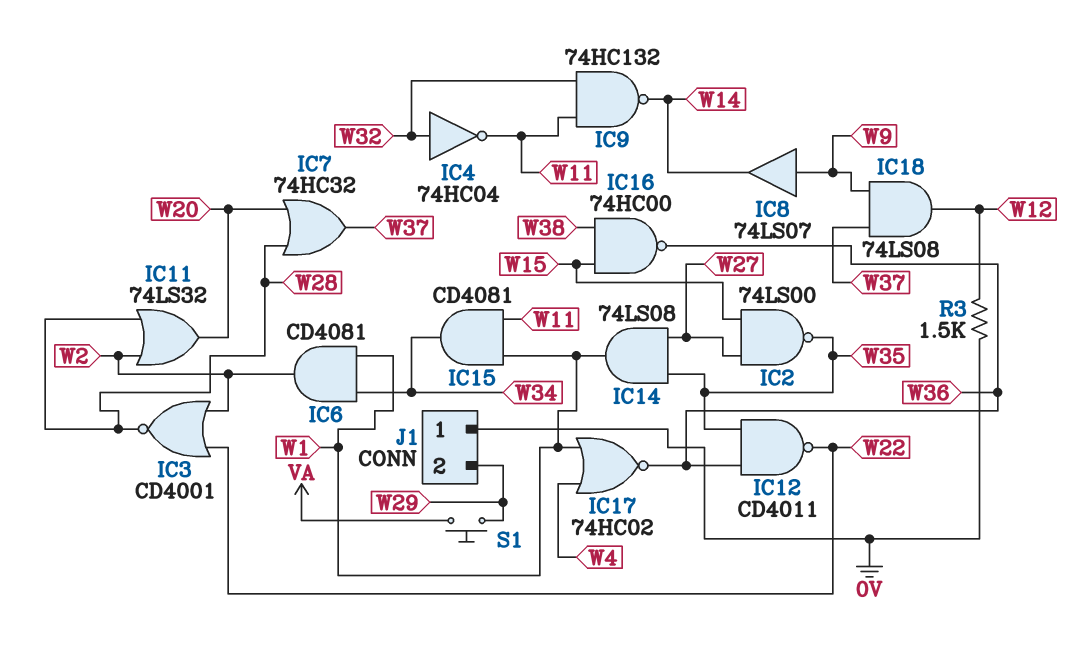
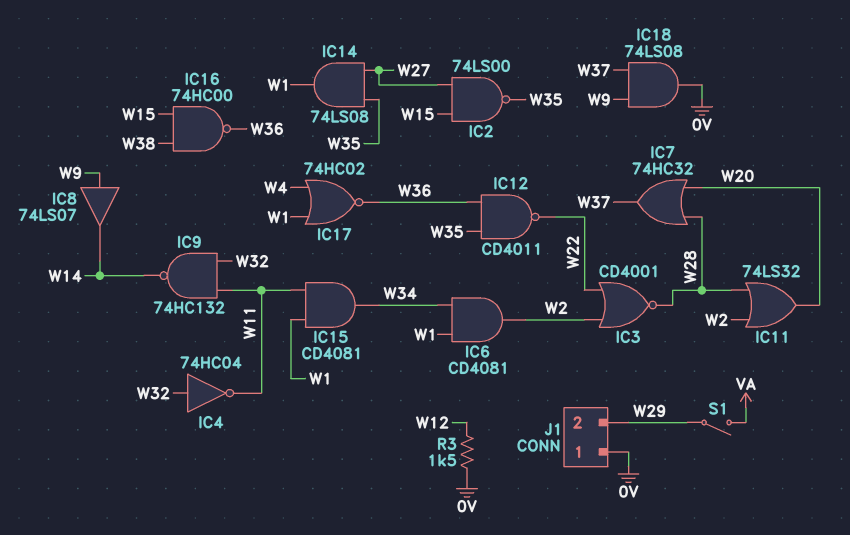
IC18: AND 74LS08 (in W9, in W37, out W12) -> AND 74LS08 (in W9, in W37, out 0V)
S1: button (VA, W29) -> switch (VA, W29)

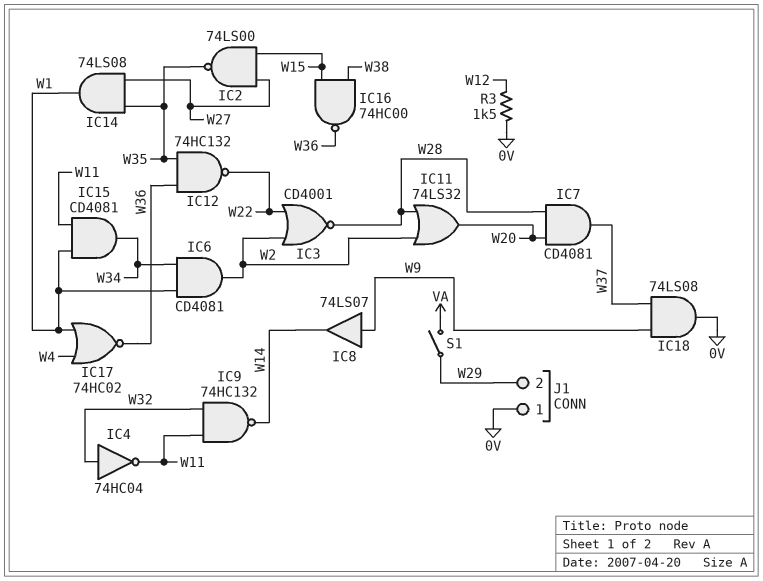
IC7: OR 74HC32 (in W20, in W28, out W37) -> AND CD4081 (in W20, in W28, out W37)
IC12: NAND CD4011 (in W35, in W36, out W22) -> NAND 74HC132 (in W35, in W36, out W22)

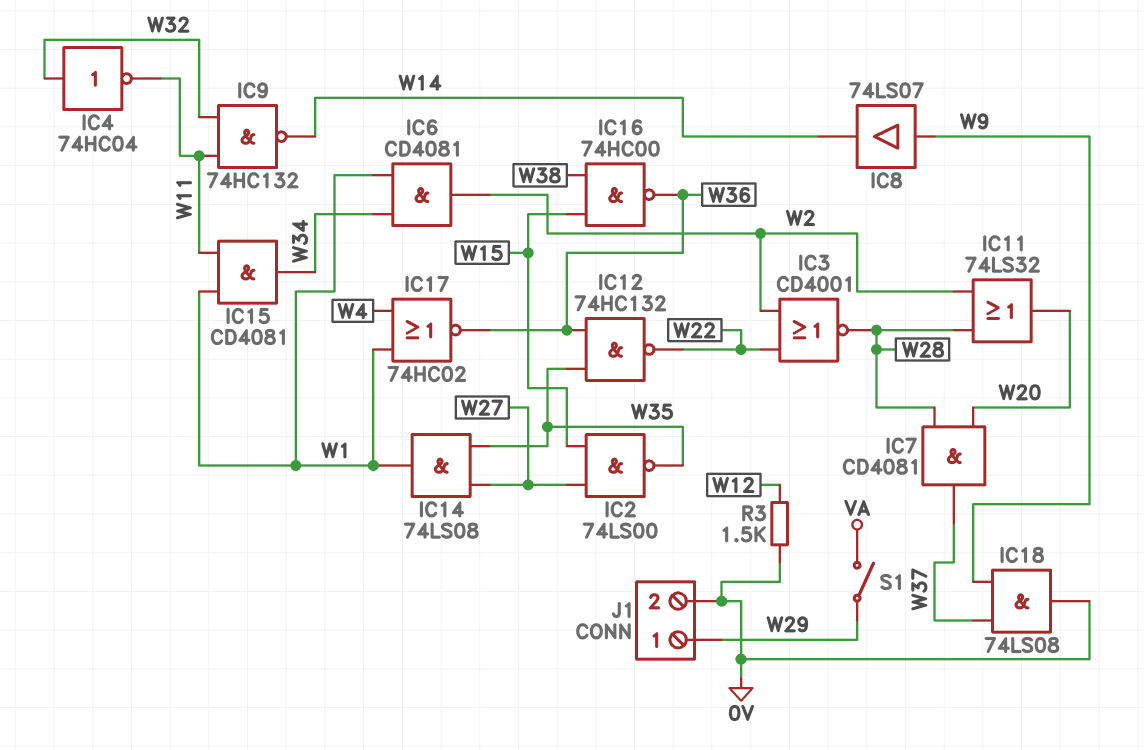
J1 pin 1: 0V -> W29
J1 pin 2: W29 -> 0V

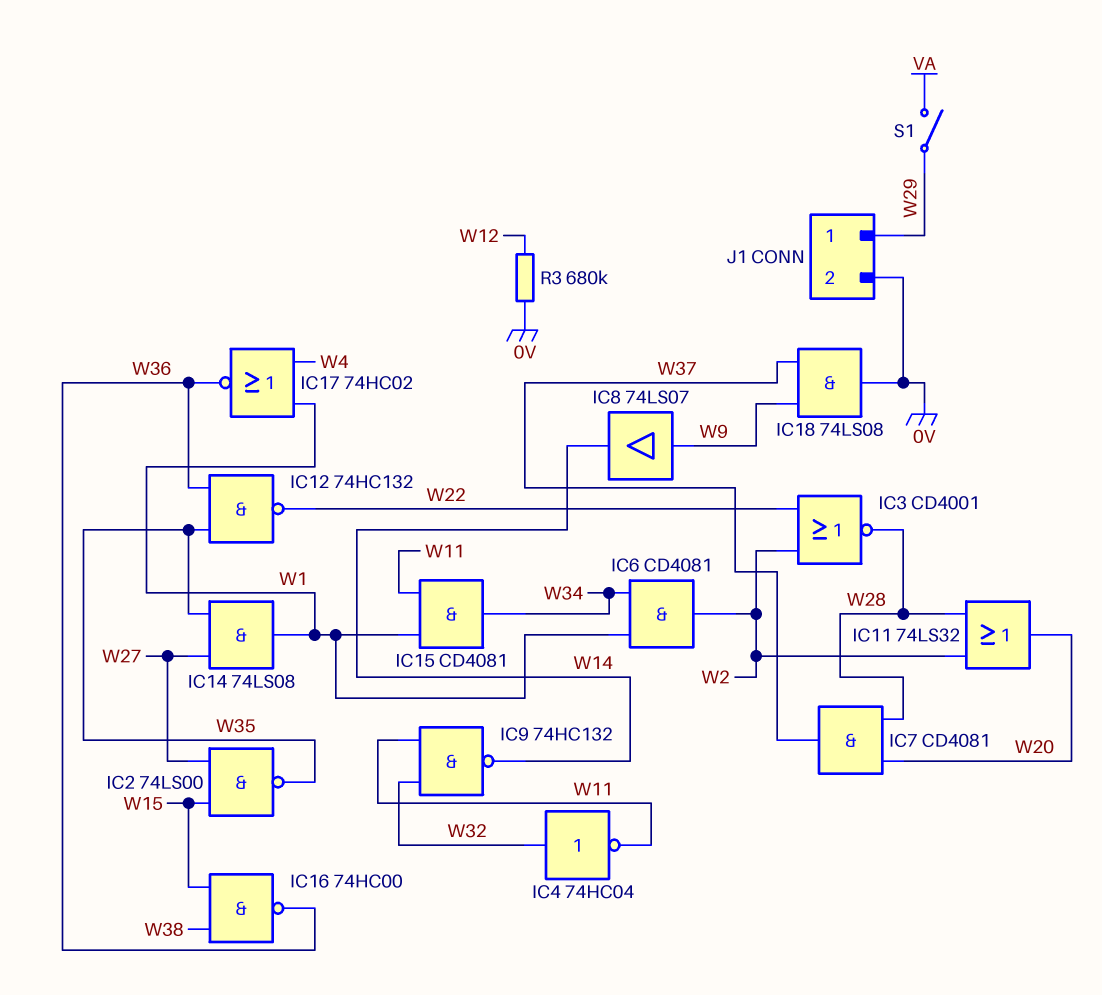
R3: 1.5k (0V, W12) -> 680k (0V, W12)

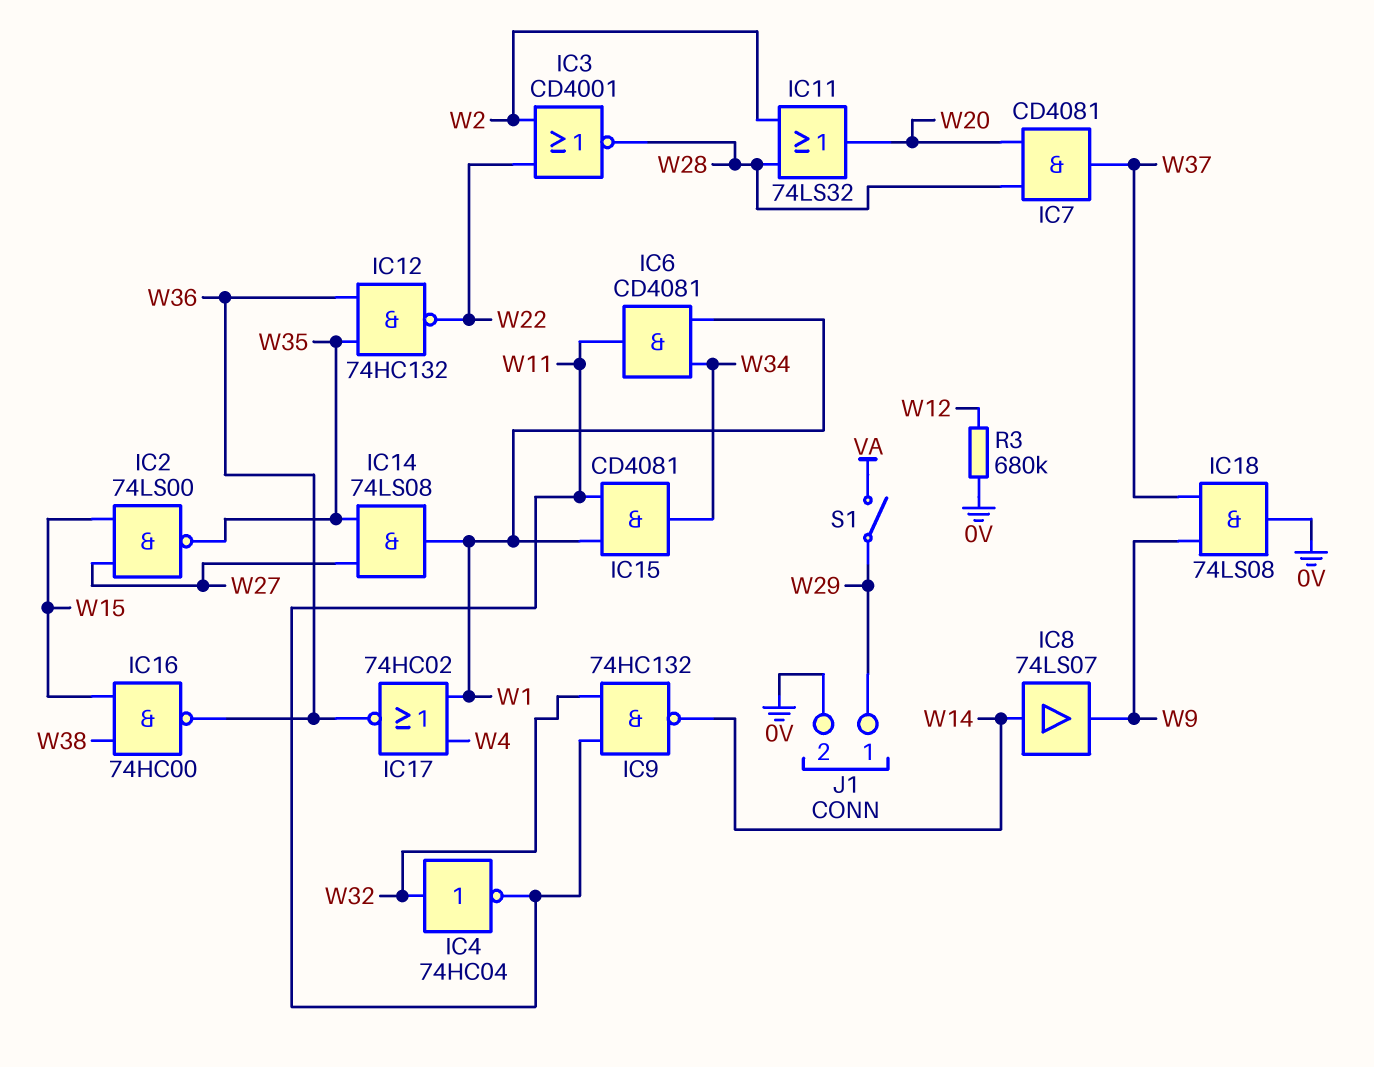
IC6: AND CD4081 (in W1, in W34, out W2) -> AND CD4081 (in W1, in W34, out W11)
IC8: buffer 74LS07 (in W9, out W14) -> buffer 74LS07 (in W14, out W9)

